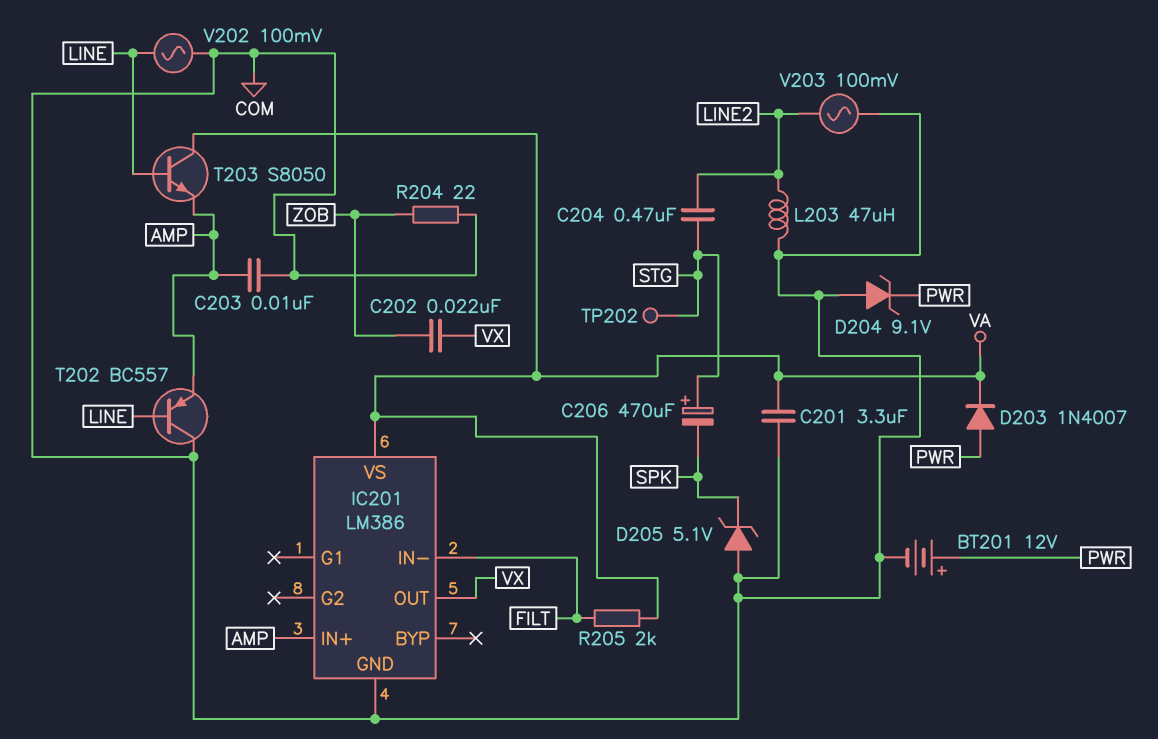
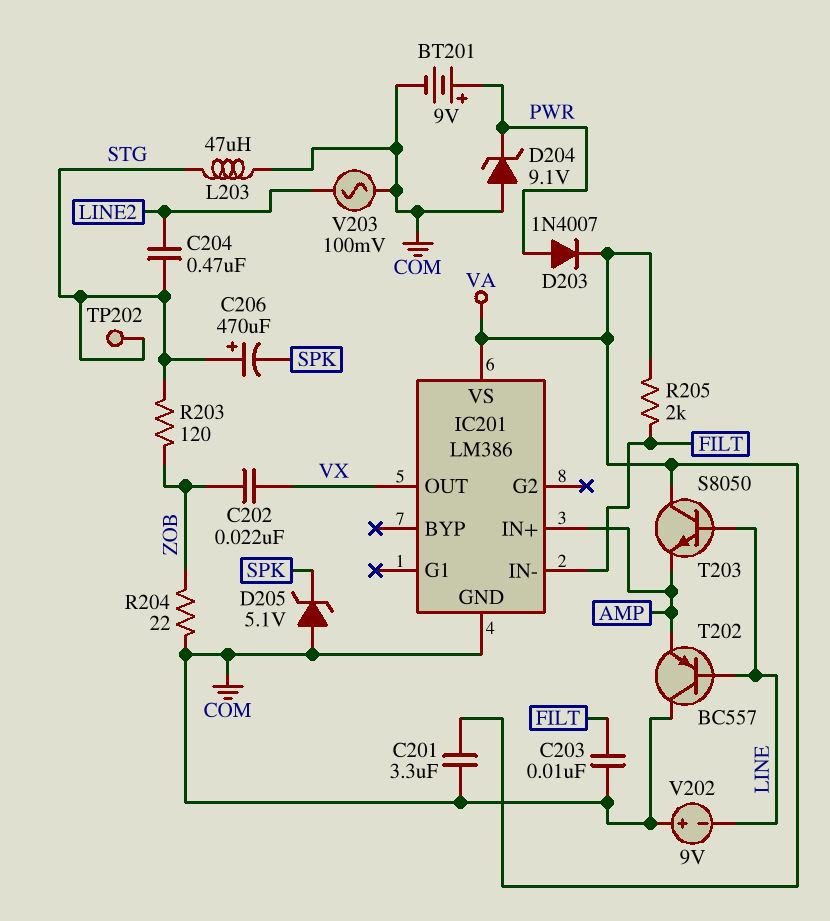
BT201: 12V (plus PWR, minus COM) -> 9V (plus PWR, minus COM)
C203: 10nF (AMP, COM) -> 10nF (COM, FILT)
L203: 47uH (COM, LINE2) -> 47uH (COM, STG)
R203: none -> 120 (STG, ZOB)
V202: AC 100mV (COM, LINE) -> 9V (plus COM, minus LINE)

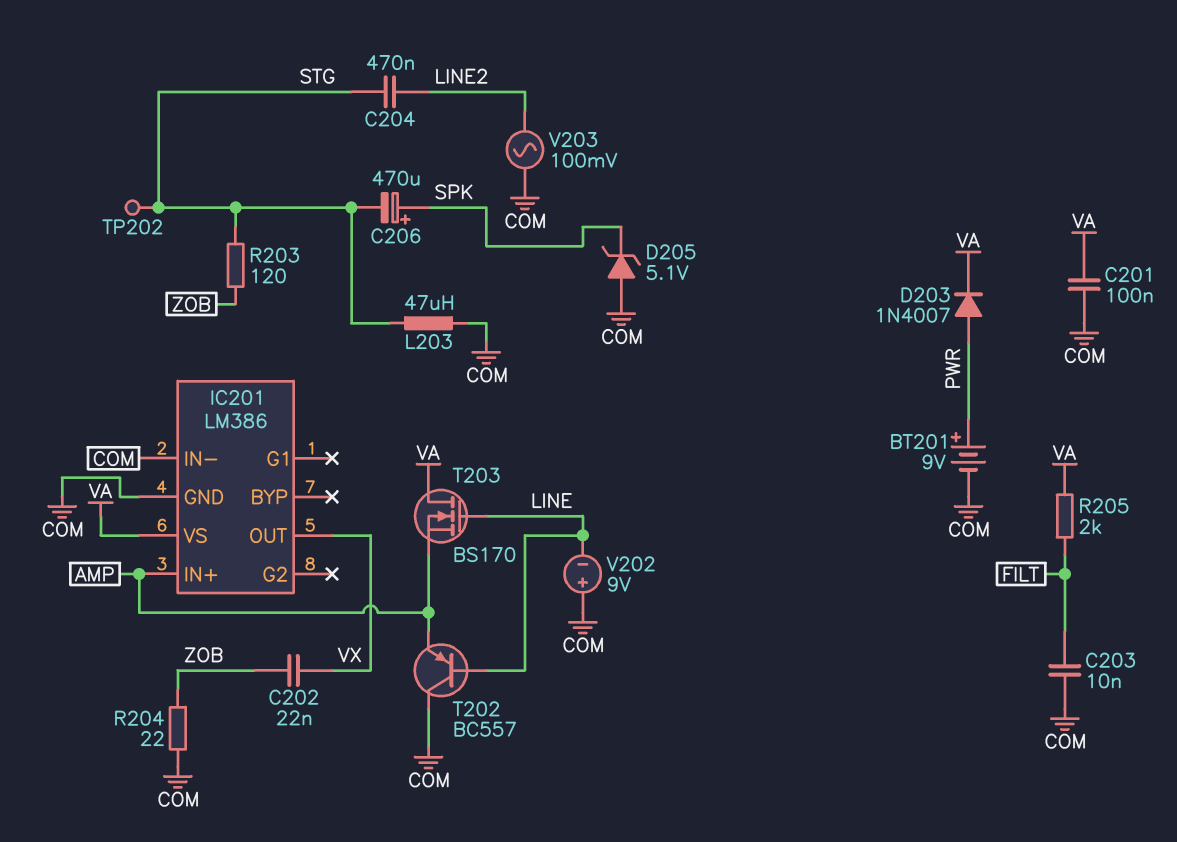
C201: 3.3uF (COM, VA) -> 100nF (COM, VA)
C206: 470uF (plus STG, minus SPK) -> 470uF (plus SPK, minus STG)
D204: zener 9.1V (A COM, K PWR) -> none
IC201 pin IN-: FILT -> COM
T203: NPN S8050 (B LINE, C VA, E AMP) -> NMOS BS170 (G LINE, D VA, S AMP)

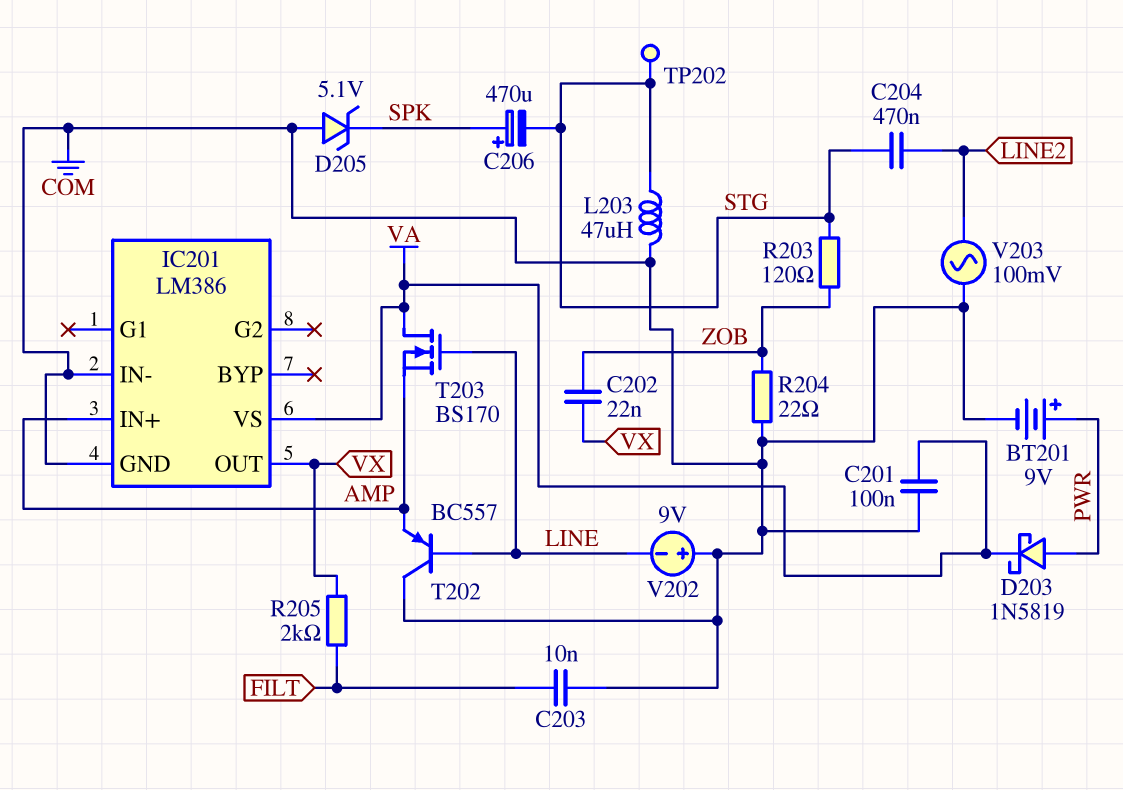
D203: diode 1N4007 (A PWR, K VA) -> schottky 1N5819 (A PWR, K VA)
R205: 2k (FILT, VA) -> 2k (FILT, VX)

